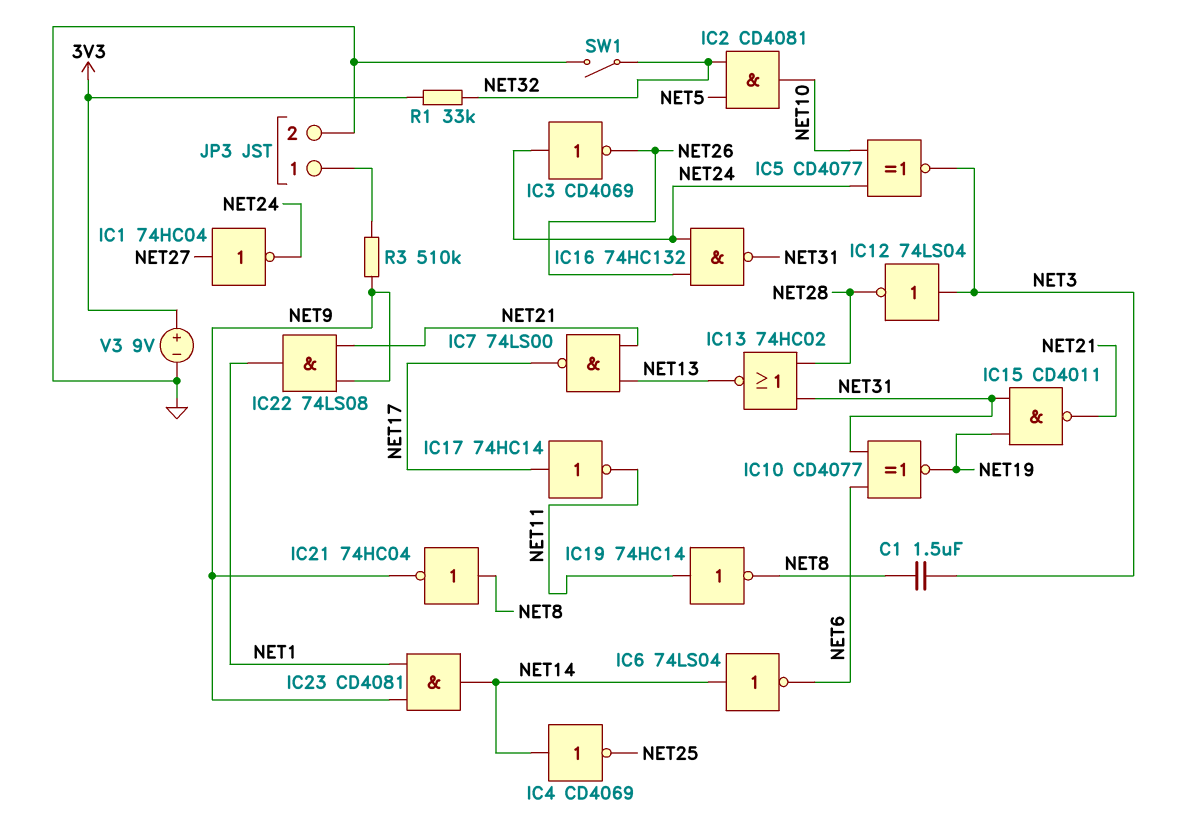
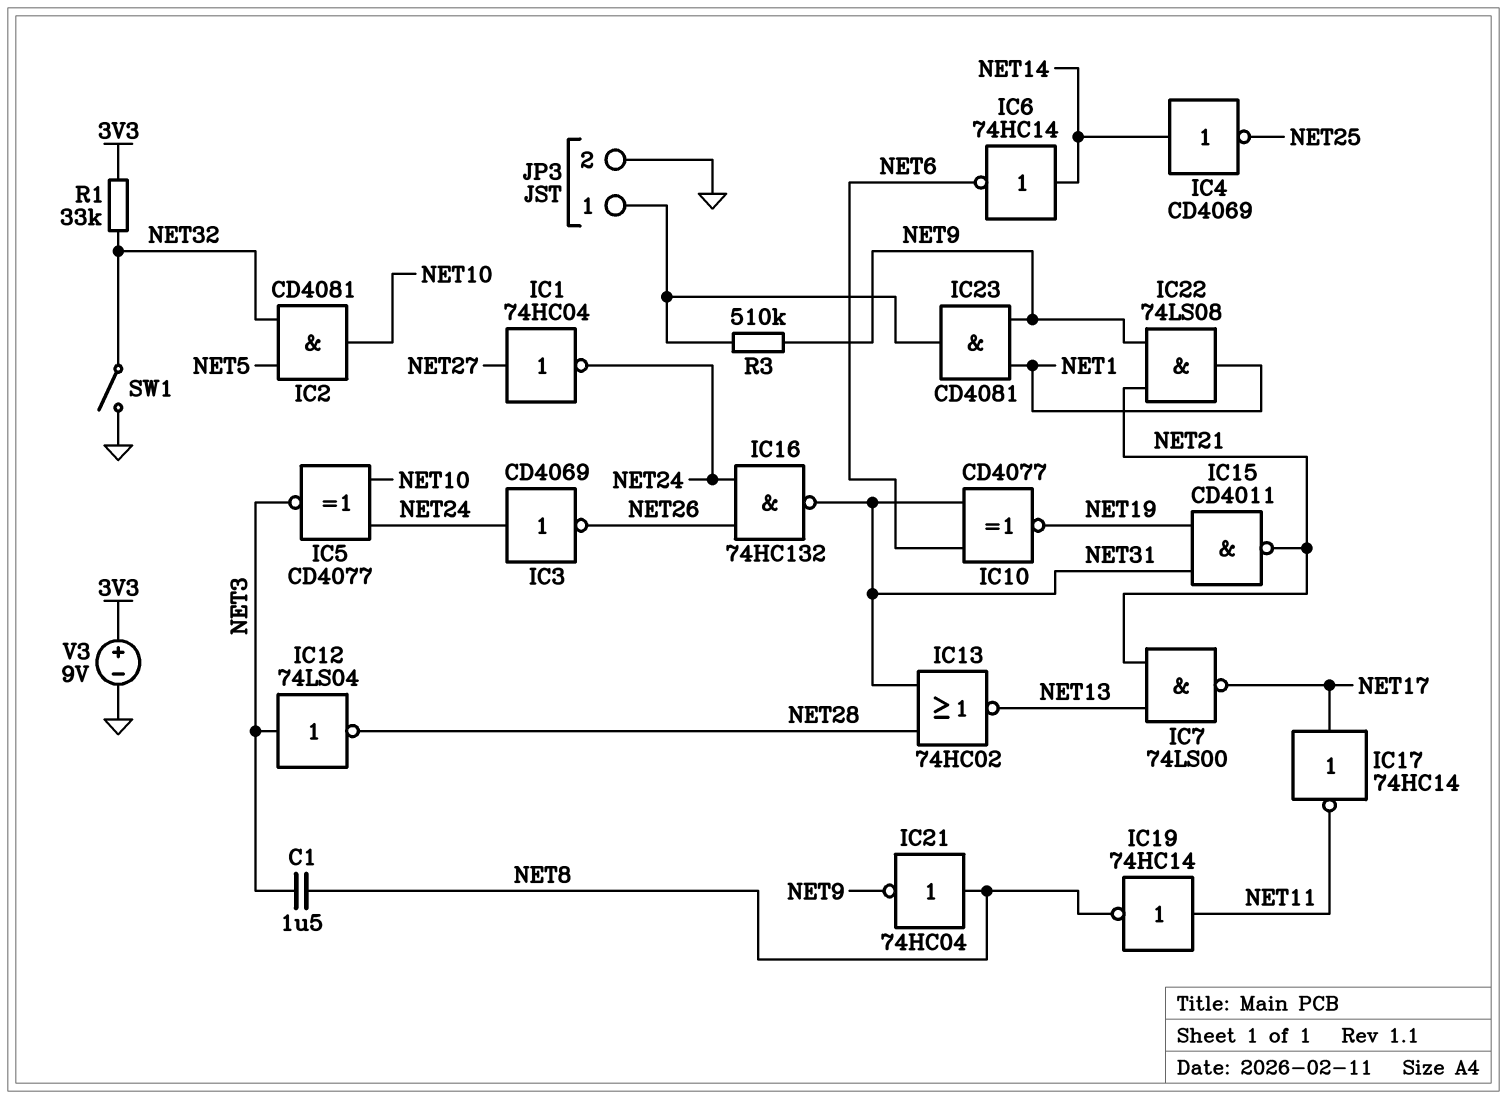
IC6: NOT 74LS04 (in NET14, out NET6) -> NOT 74HC14 (in NET14, out NET6)
IC23: AND CD4081 (in NET1, in NET9, out NET14) -> AND CD4081 (in NET1, in NET9, out JP3/1)

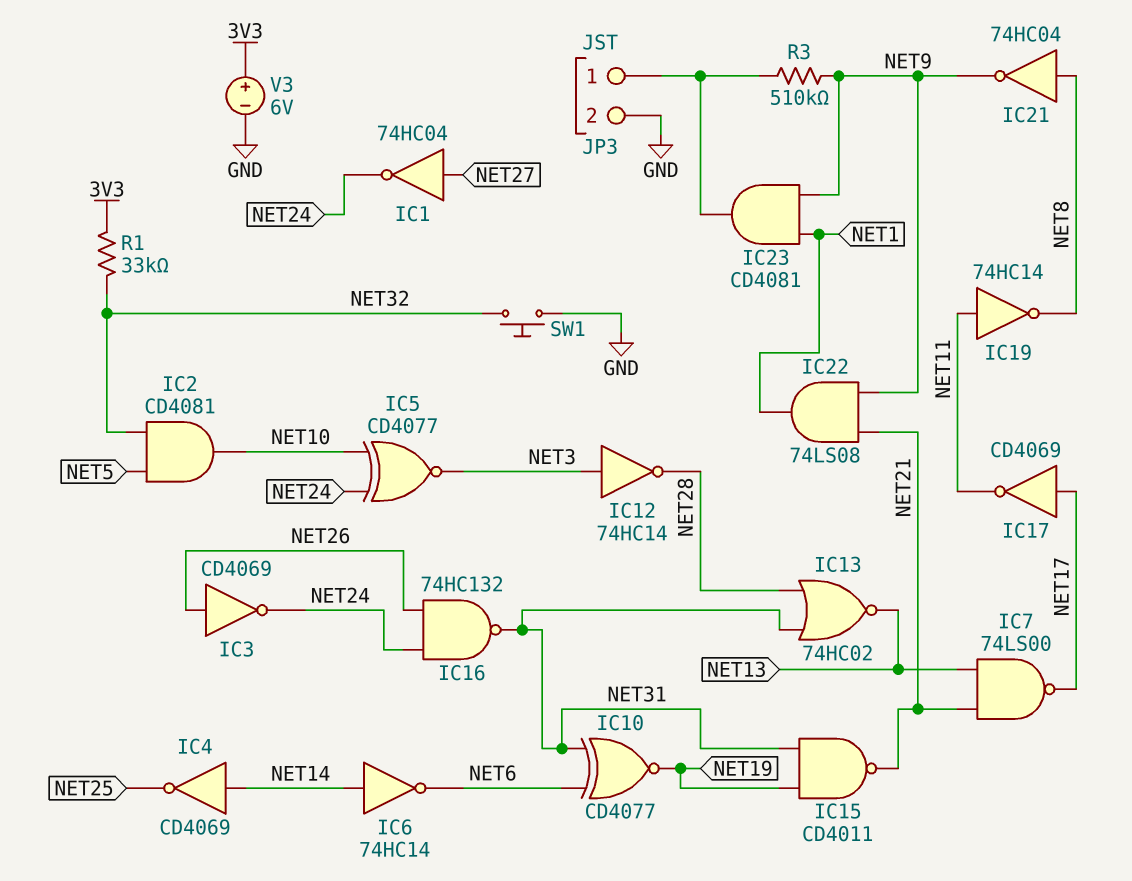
C1: 1.5uF (NET3, NET8) -> none
IC3: NOT CD4069 (in NET24, out NET26) -> NOT CD4069 (in NET26, out NET24)
IC12: NOT 74LS04 (in NET3, out NET28) -> NOT 74HC14 (in NET3, out NET28)
IC17: NOT 74HC14 (in NET17, out NET11) -> NOT CD4069 (in NET17, out NET11)
SW1: switch (GND, NET32) -> button (GND, NET32)
V3: 9V (plus 3V3, minus GND) -> 6V (plus 3V3, minus GND)

